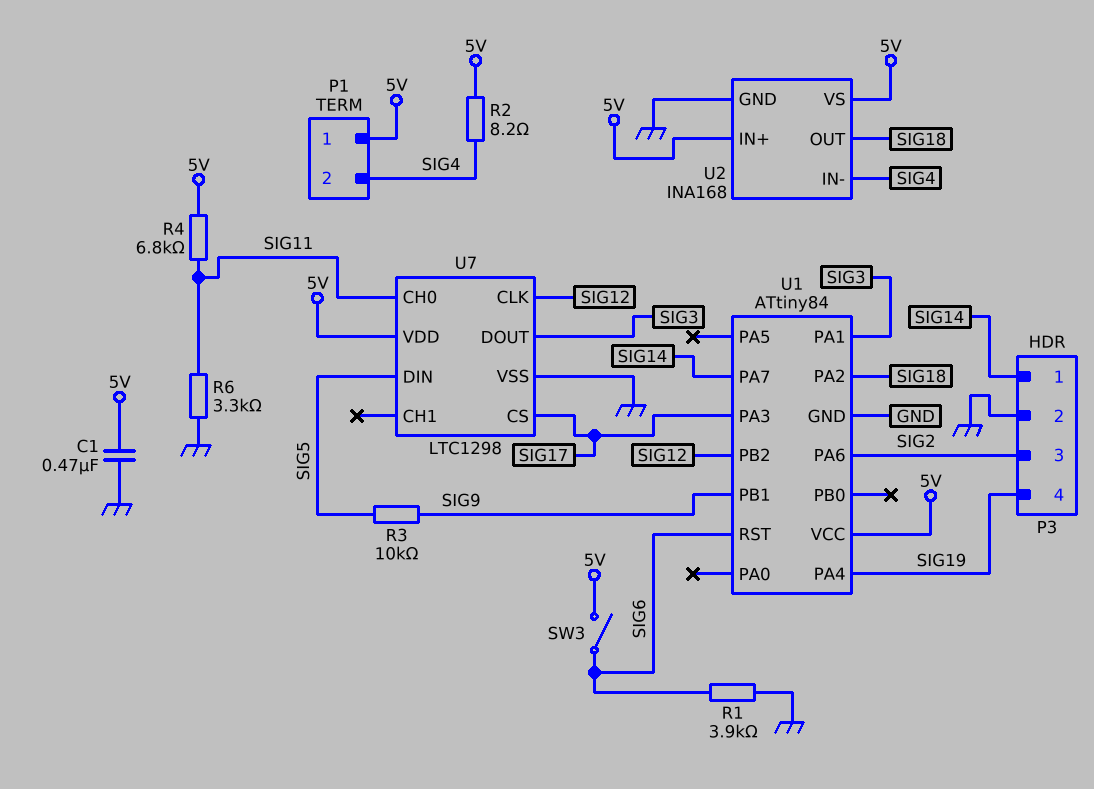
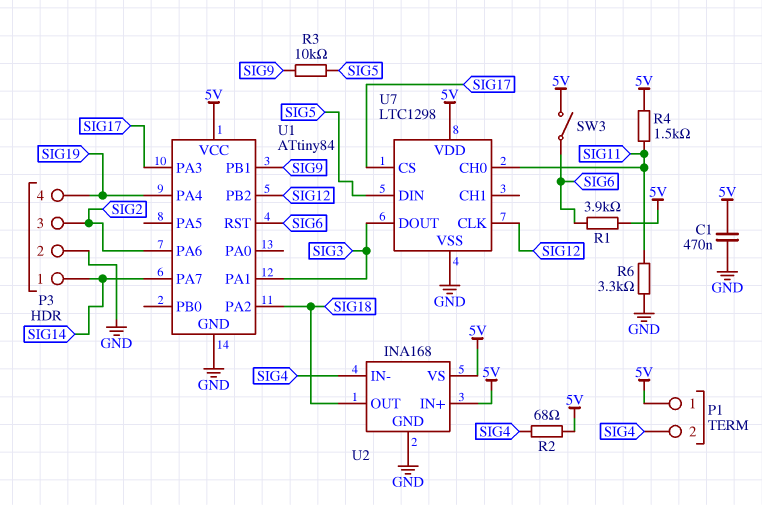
R1: 3.9k (GND, SIG6) -> 3.9k (5V, SIG6)
R2: 8.2 (5V, SIG4) -> 68 (5V, SIG4)
R4: 6.8k (5V, SIG11) -> 1.5k (5V, SIG11)

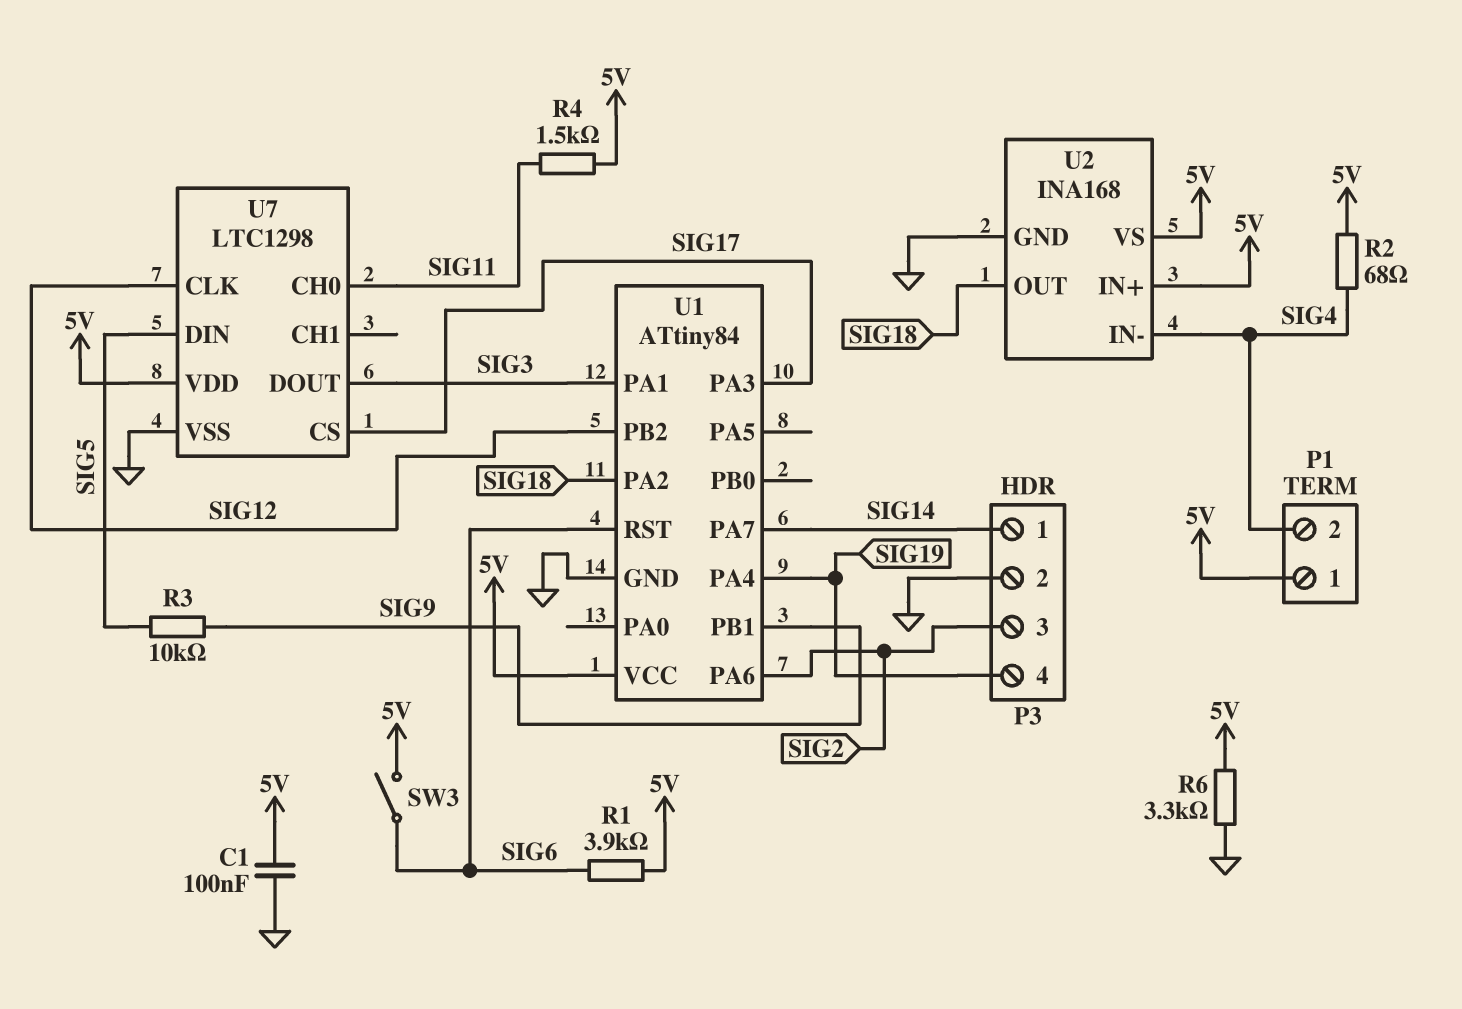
C1: 470nF (5V, GND) -> 100nF (5V, GND)
R6: 3.3k (GND, SIG11) -> 3.3k (5V, GND)

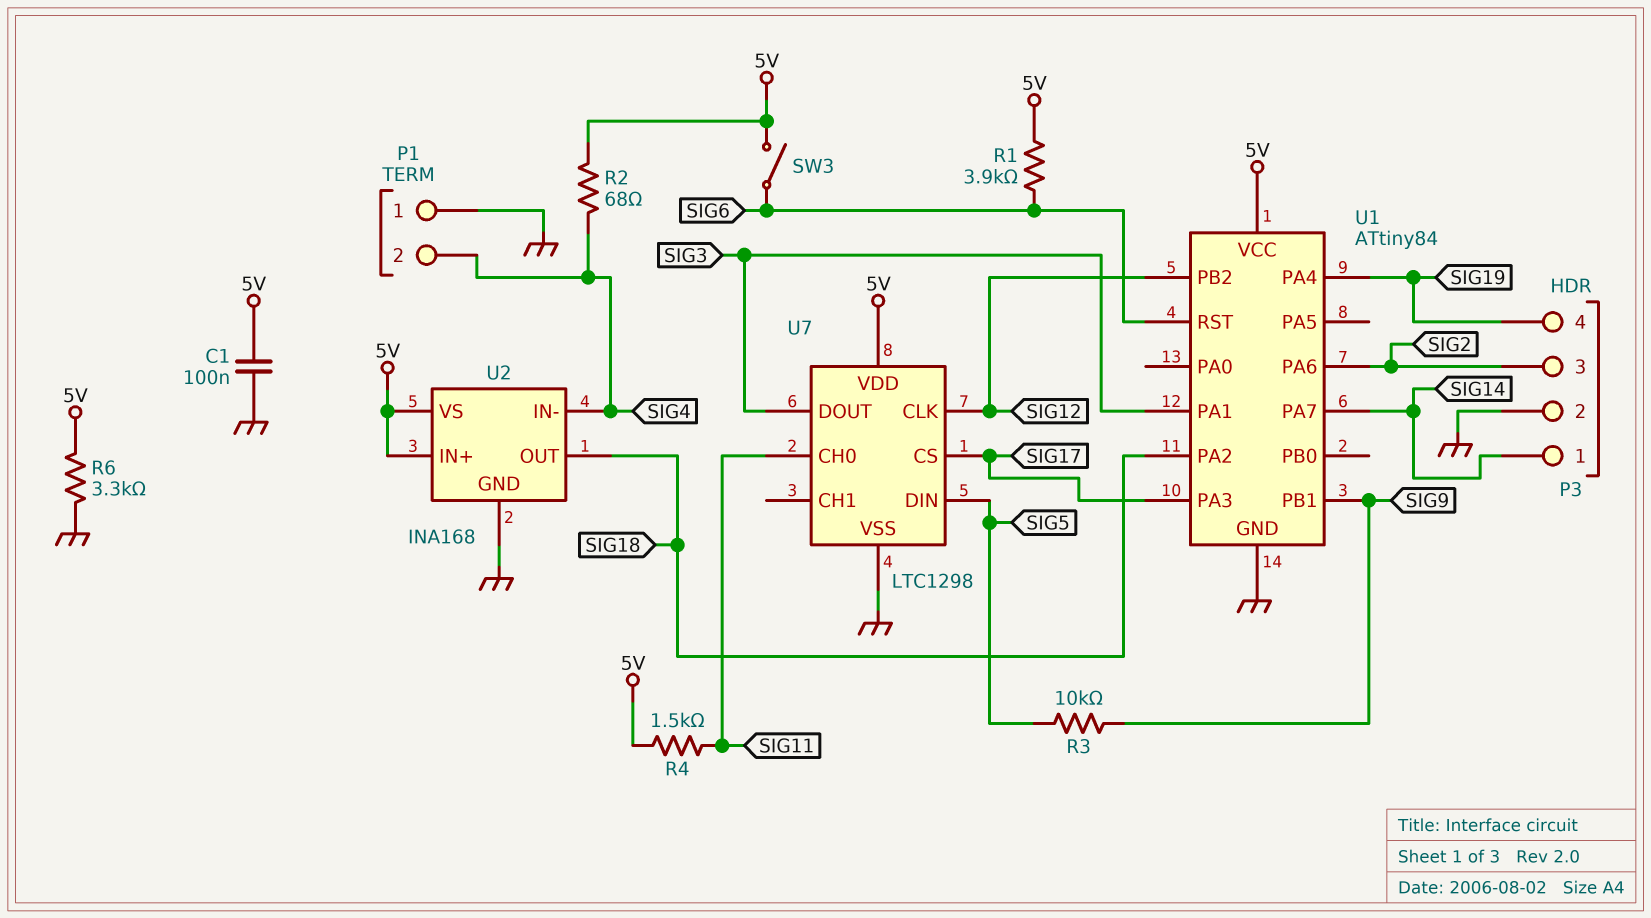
P1 pin 1: 5V -> GND

